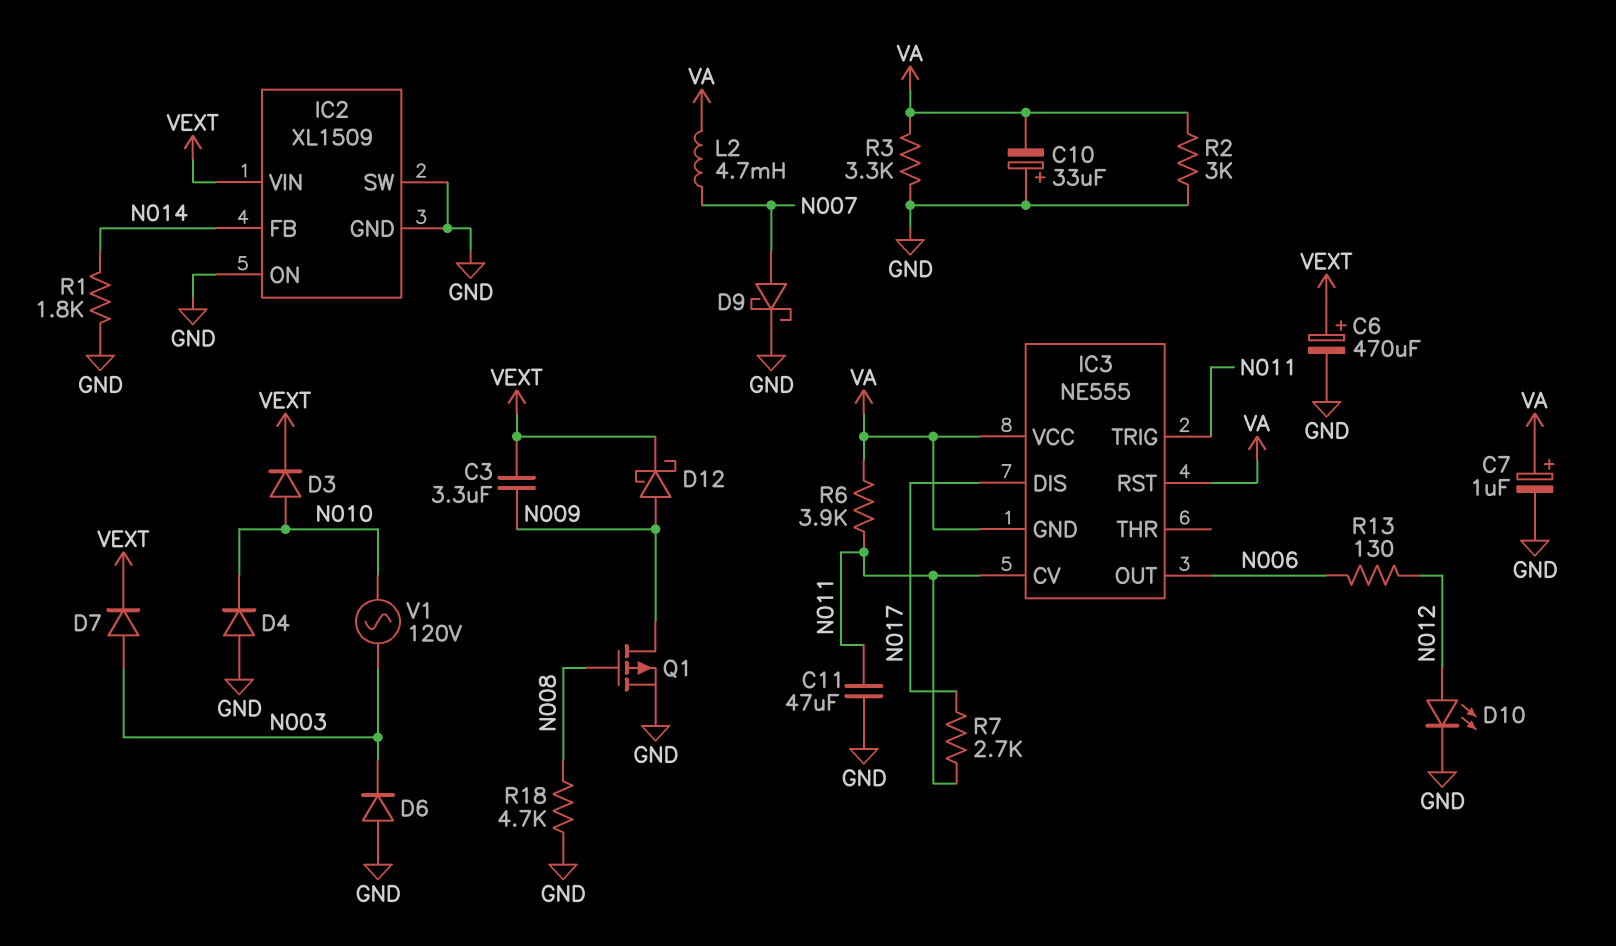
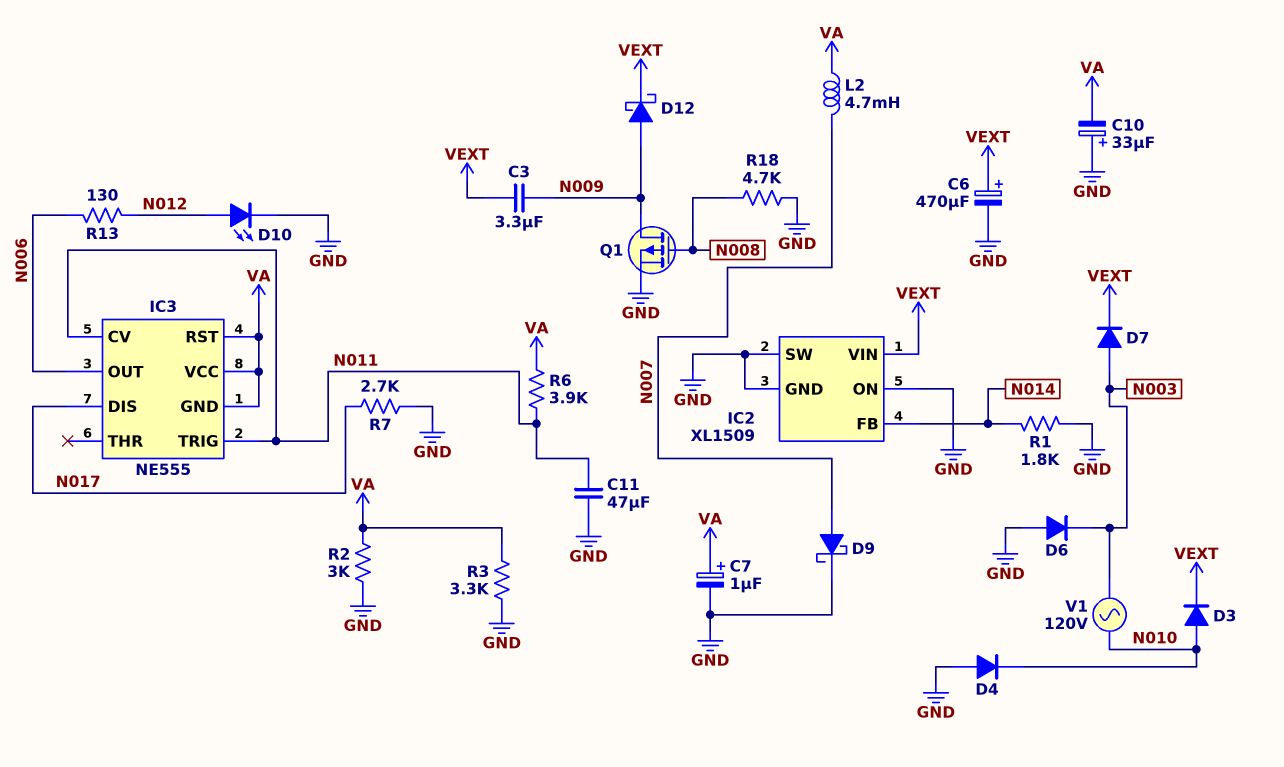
R7: 2.7k (N011, N017) -> 2.7k (GND, N017)

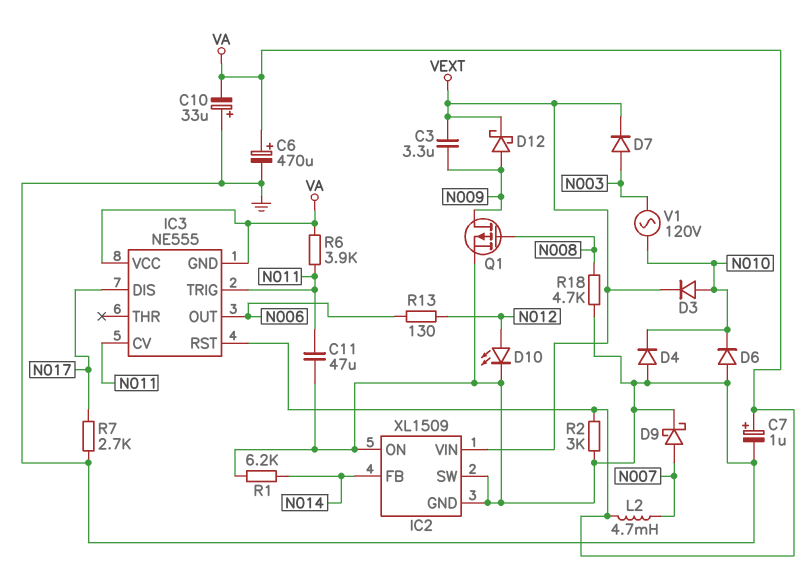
C6: 470uF (plus VEXT, minus GND) -> 470uF (plus VA, minus GND)
D6: diode (A GND, K N003) -> diode (A GND, K N010)
R1: 1.8k (GND, N014) -> 6.2k (GND, N014)
R3: 3.3k (GND, VA) -> none

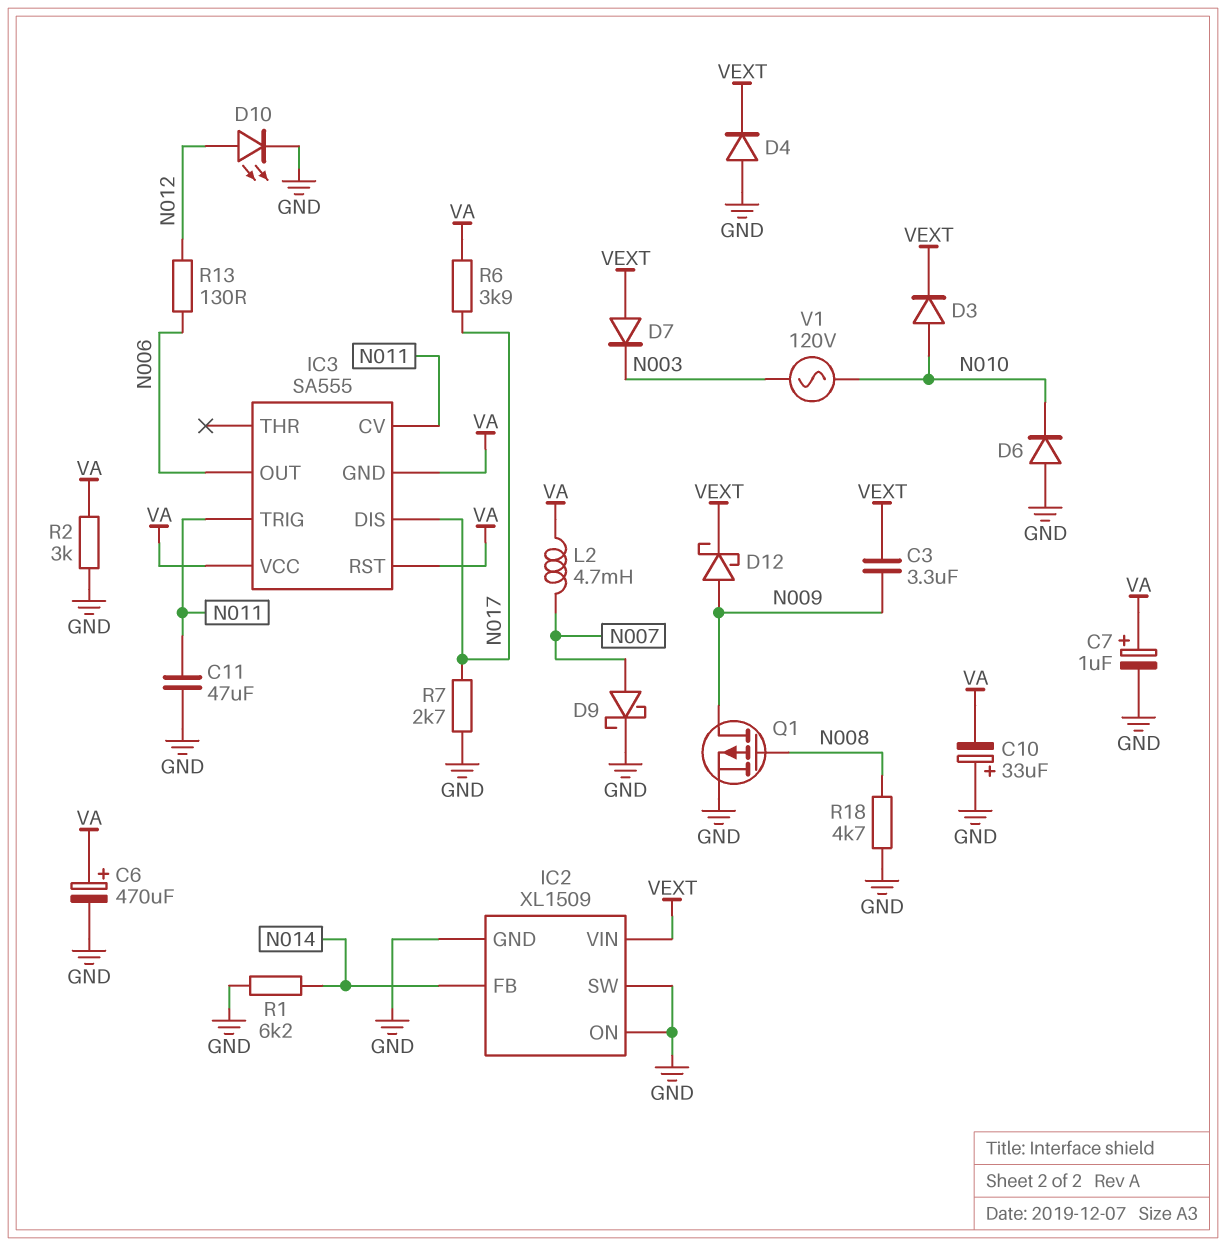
D4: diode (A GND, K N010) -> diode (A GND, K VEXT)
D7: diode (A N003, K VEXT) -> diode (A VEXT, K N003)
IC3: NE555 -> SA555
R6: 3.9k (N011, VA) -> 3.9k (N017, VA)

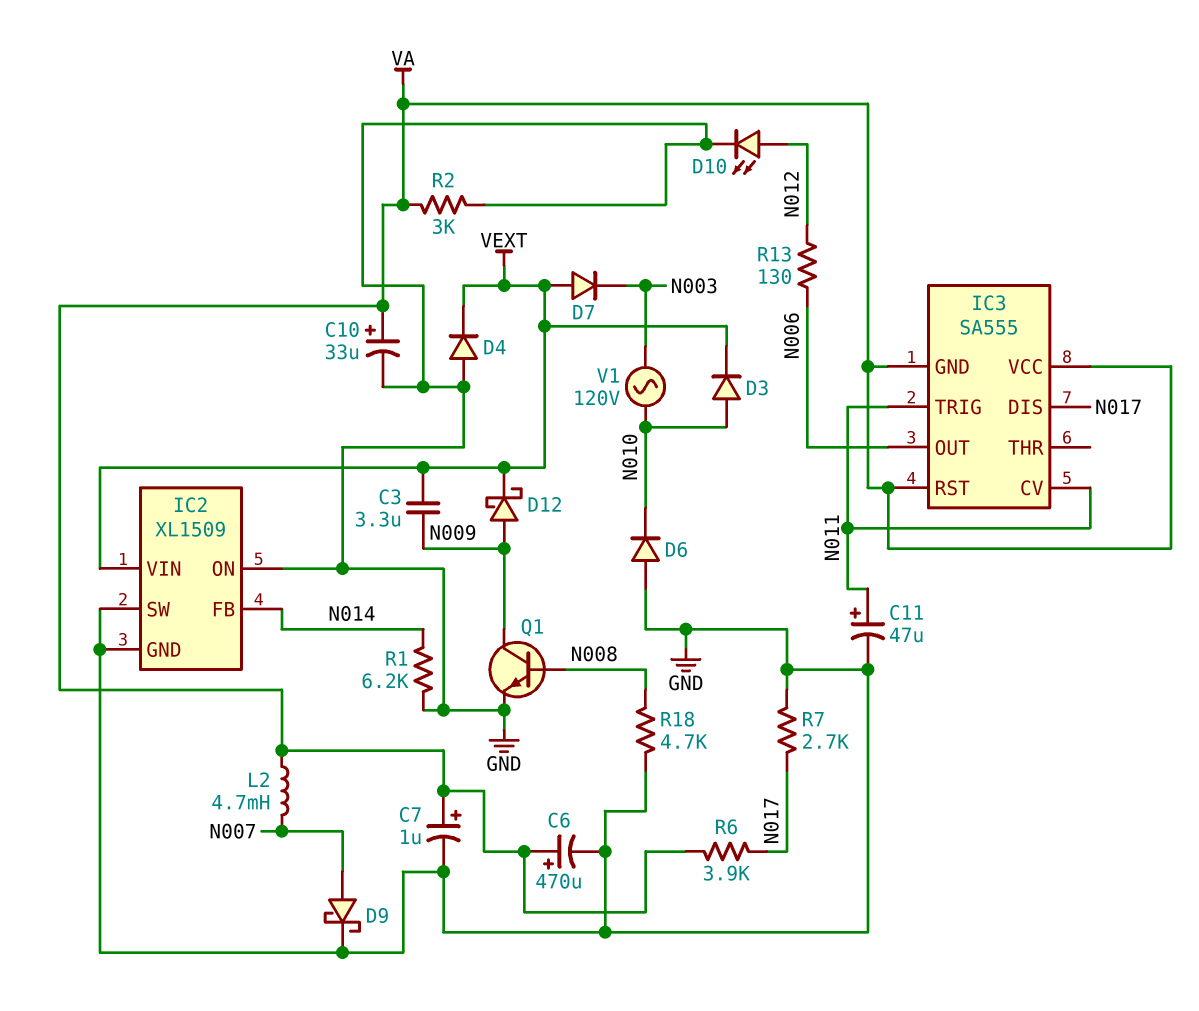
C10: 33uF (plus GND, minus VA) -> 33uF (plus VA, minus GND)
C11: 47uF (GND, N011) -> 47uF (plus N011, minus GND)
Q1: PMOS (G N008, D N009, S GND) -> NPN (B N008, C N009, E GND)

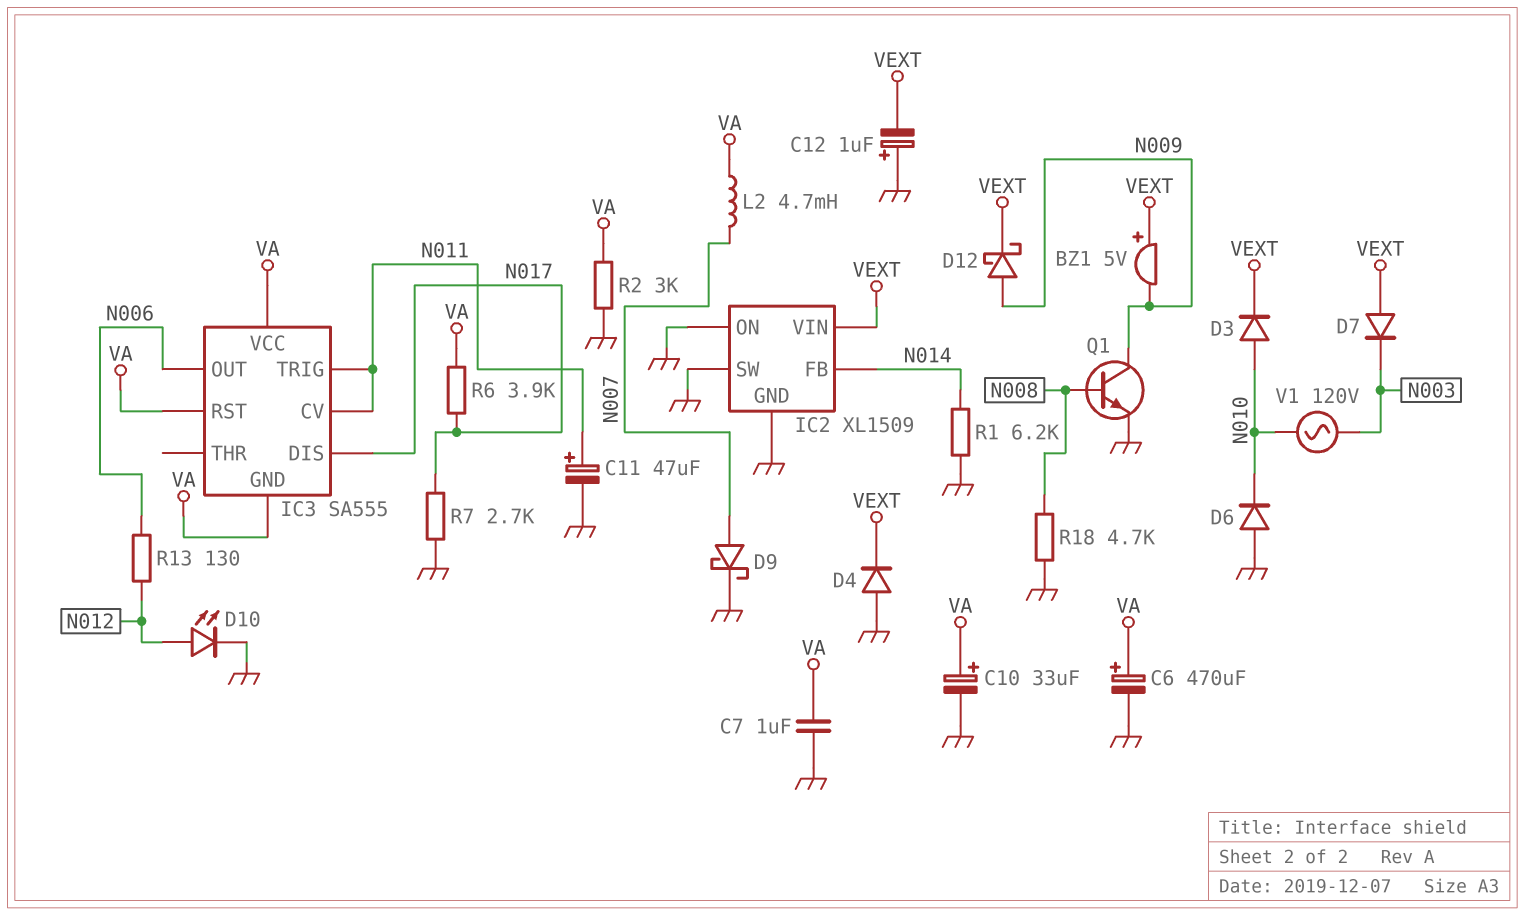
BZ1: none -> buzzer 5V (plus VEXT, minus N009)
C3: 3.3uF (N009, VEXT) -> none
C7: 1uF (plus VA, minus GND) -> 1uF (GND, VA)
C12: none -> 1uF (plus GND, minus VEXT)

